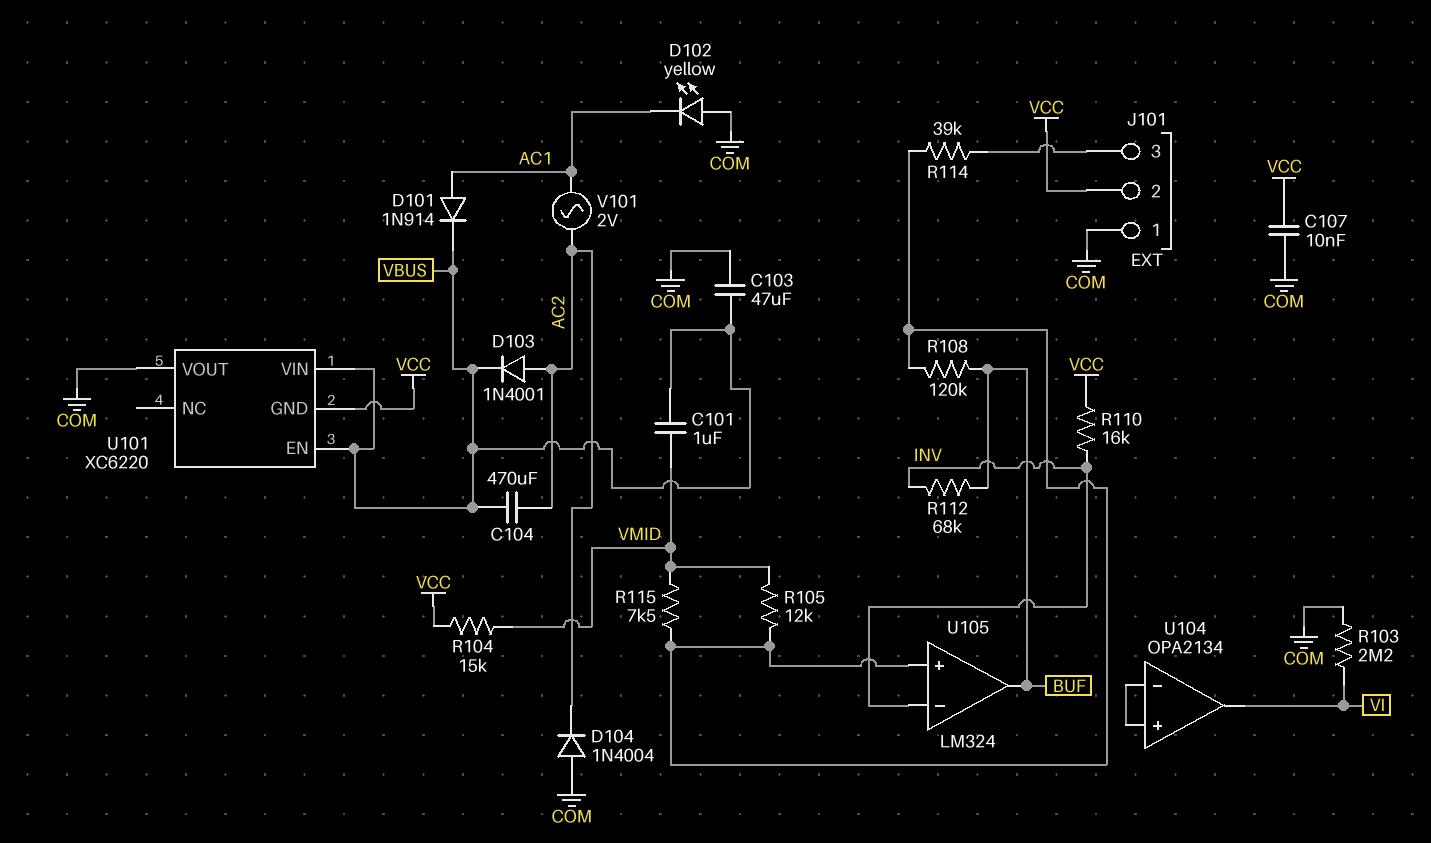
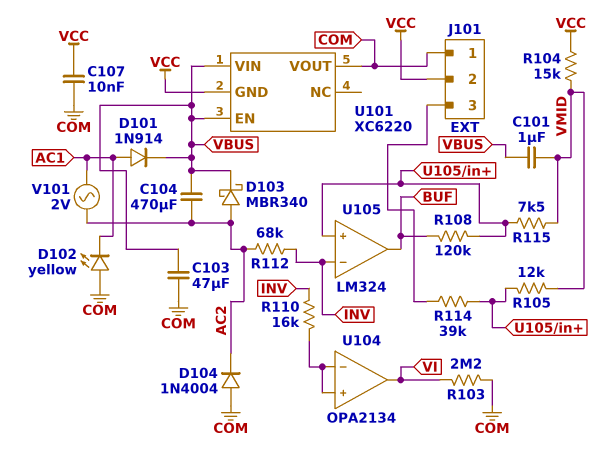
D103: diode 1N4001 (A AC2, K VBUS) -> schottky MBR340 (A AC2, K VBUS)
R110: 16k (INV, VCC) -> 16k (INV, U104/in+)
R112: 68k (BUF, INV) -> 68k (AC2, INV)

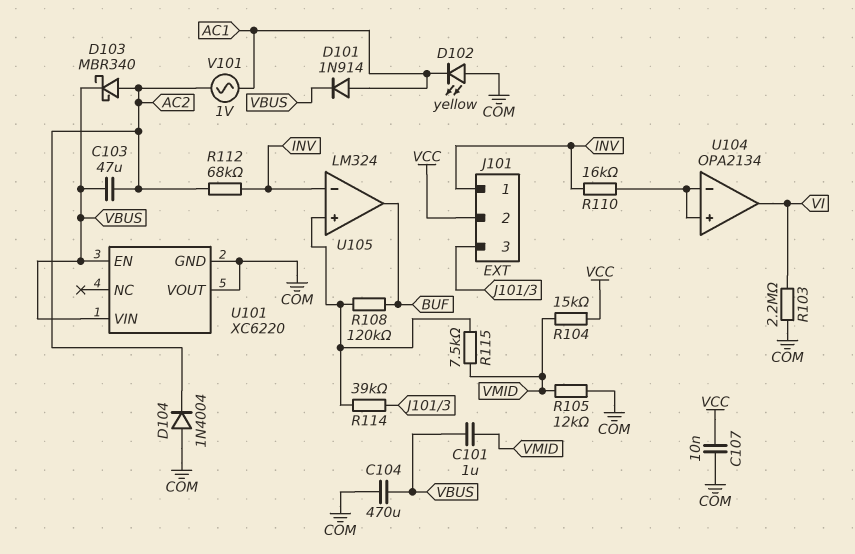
C103: 47uF (COM, VBUS) -> 47uF (AC2, VBUS)
C104: 470uF (AC2, VBUS) -> 470uF (COM, VBUS)
J101 pin 1: COM -> INV
R105: 12k (U105/in+, VMID) -> 12k (COM, VMID)
U101 pin GND: VCC -> COM
V101: AC 2V (AC1, AC2) -> AC 1V (AC1, AC2)

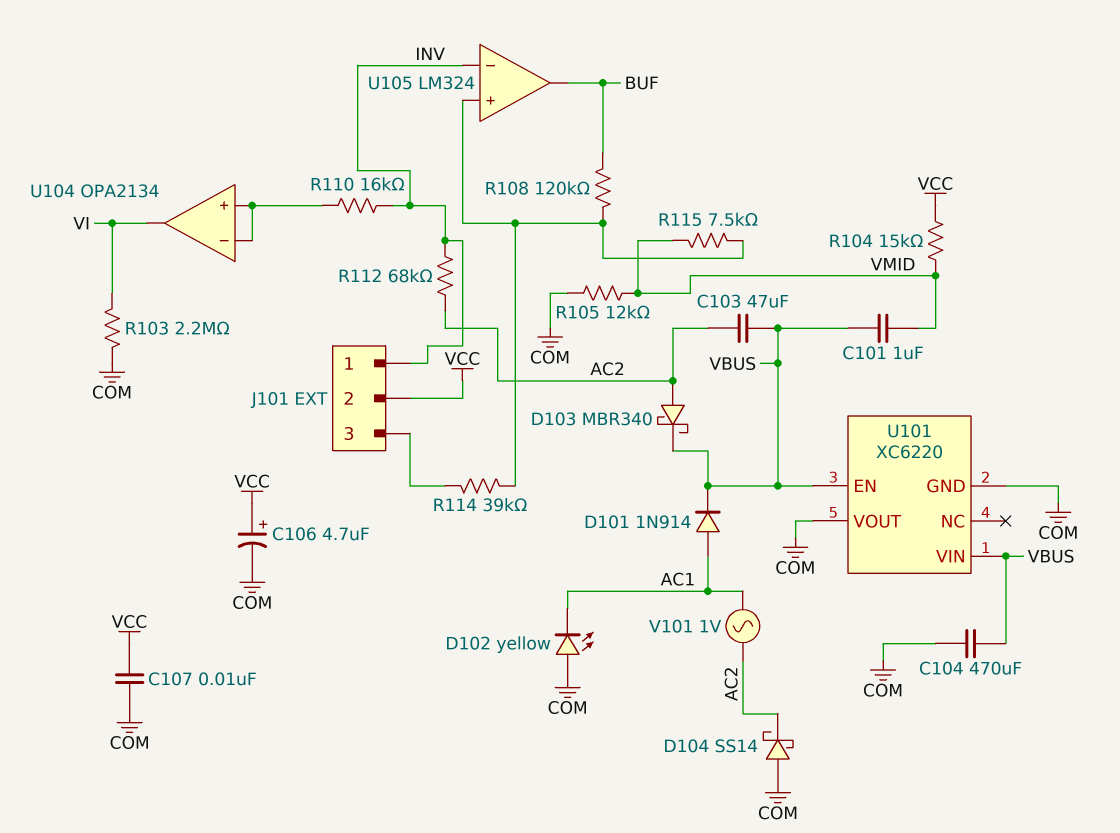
C106: none -> 4.7uF (plus VCC, minus COM)
D104: diode 1N4004 (A COM, K AC2) -> schottky SS14 (A COM, K AC2)

